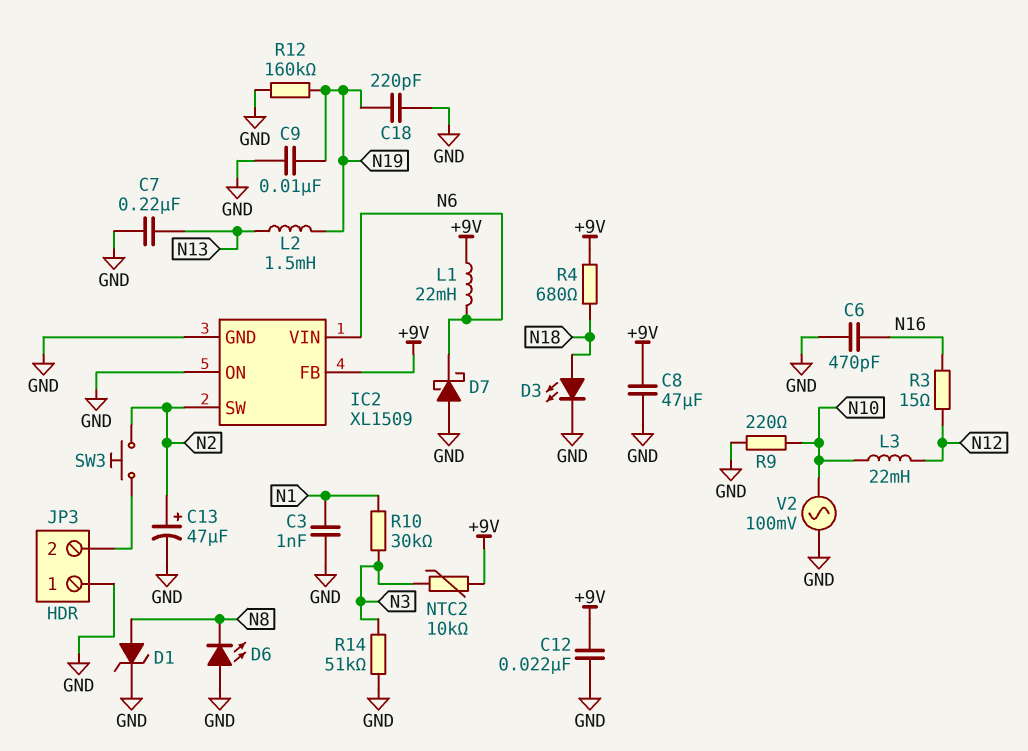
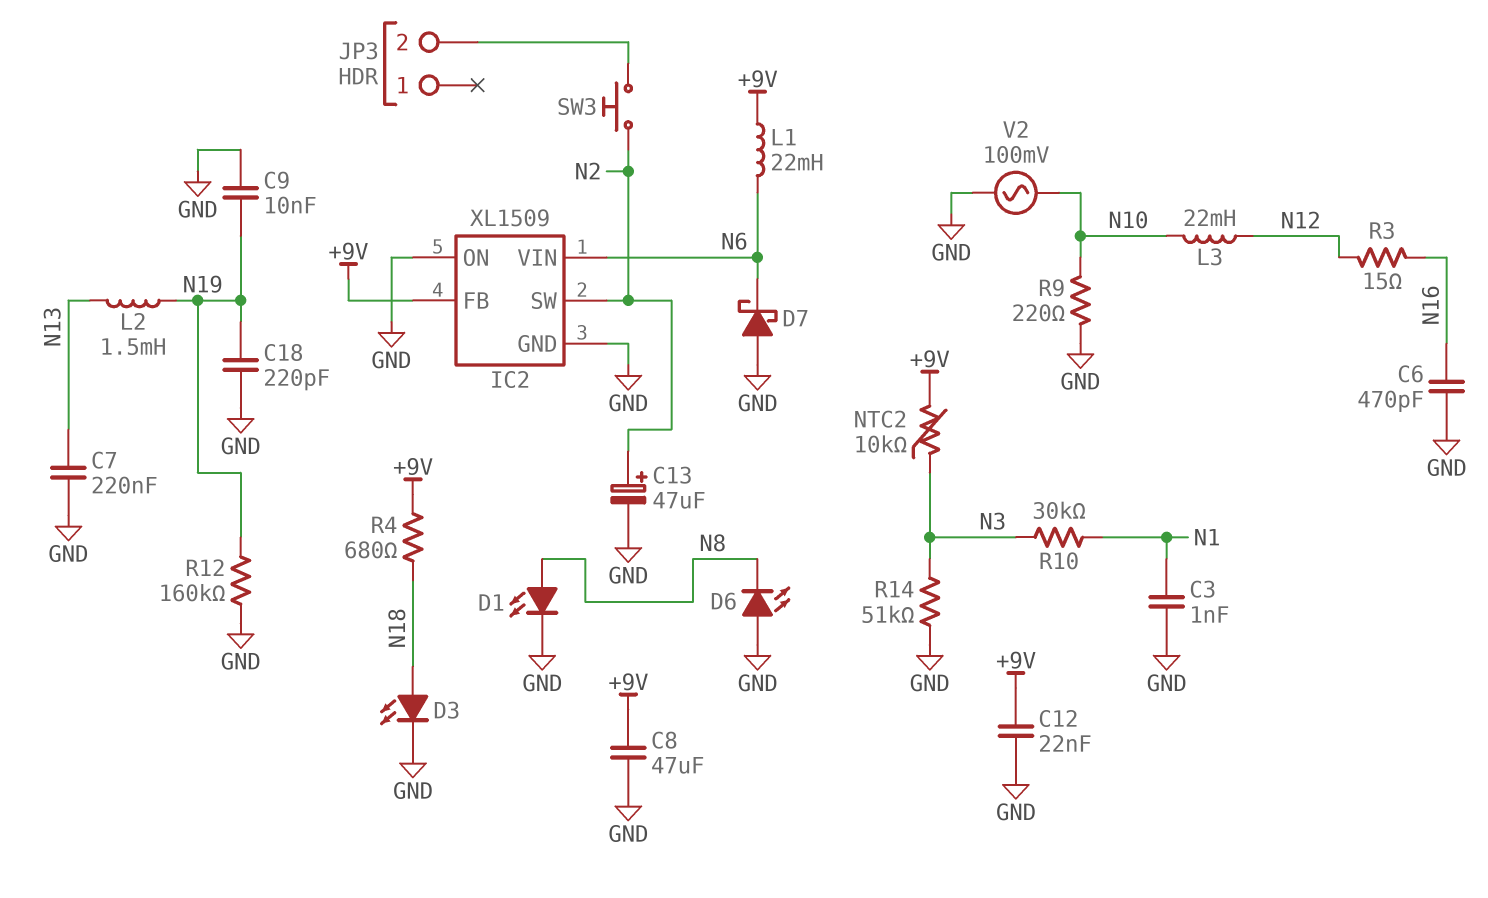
D1: zener (A N8, K GND) -> LED (A N8, K GND)
JP3 pin 1: GND -> none

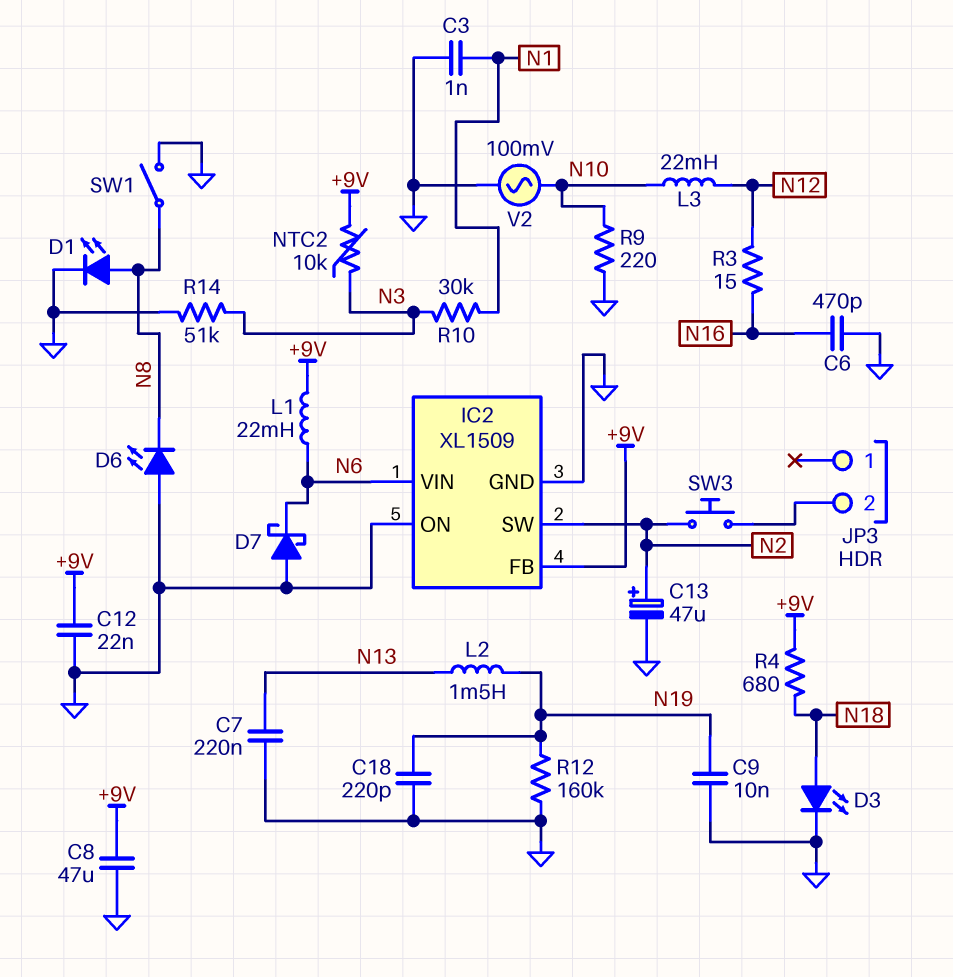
SW1: none -> switch (GND, N8)

